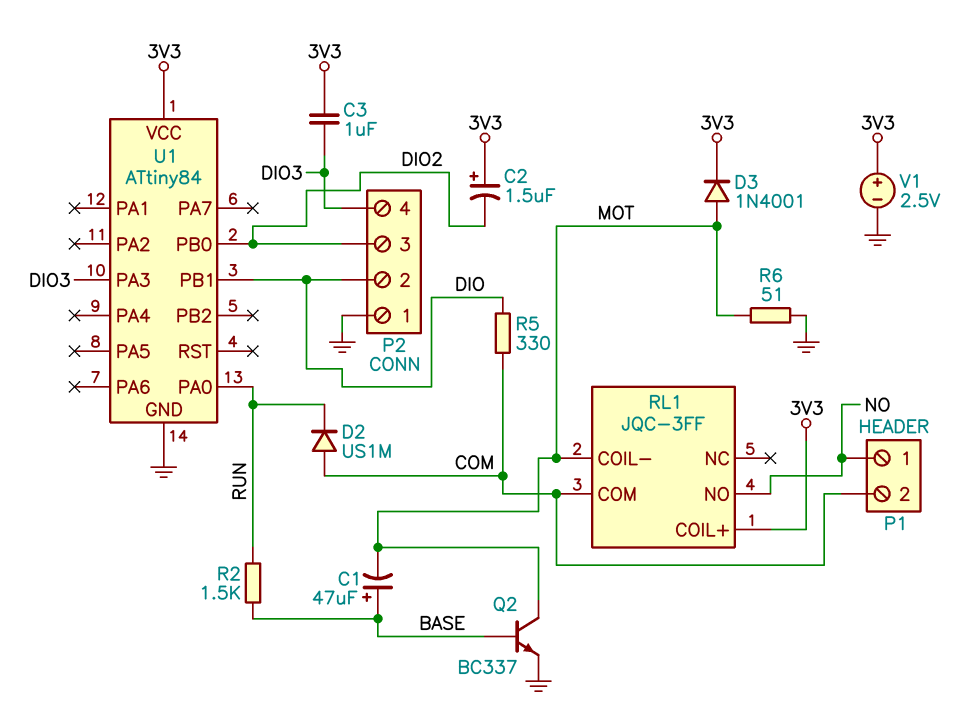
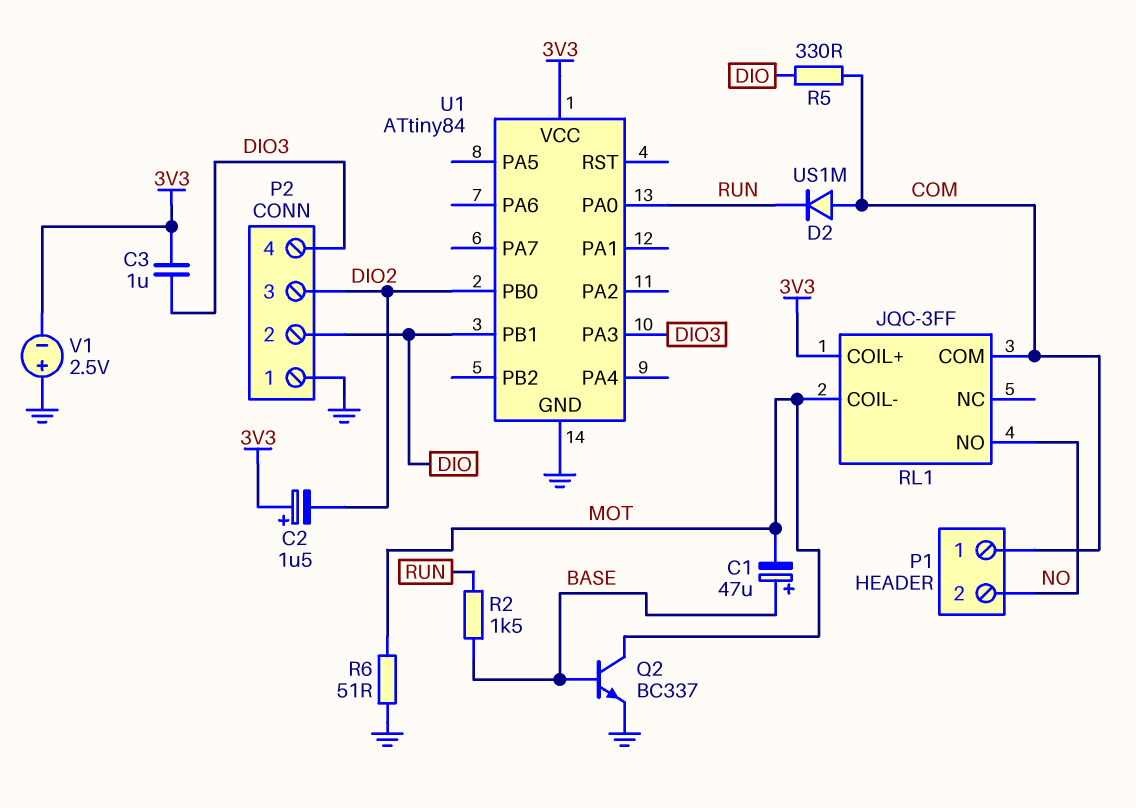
D3: diode 1N4001 (A MOT, K 3V3) -> none
P1 pin 1: NO -> COM
P1 pin 2: COM -> NO
V1: 2.5V (plus 3V3, minus GND) -> 2.5V (plus GND, minus 3V3)

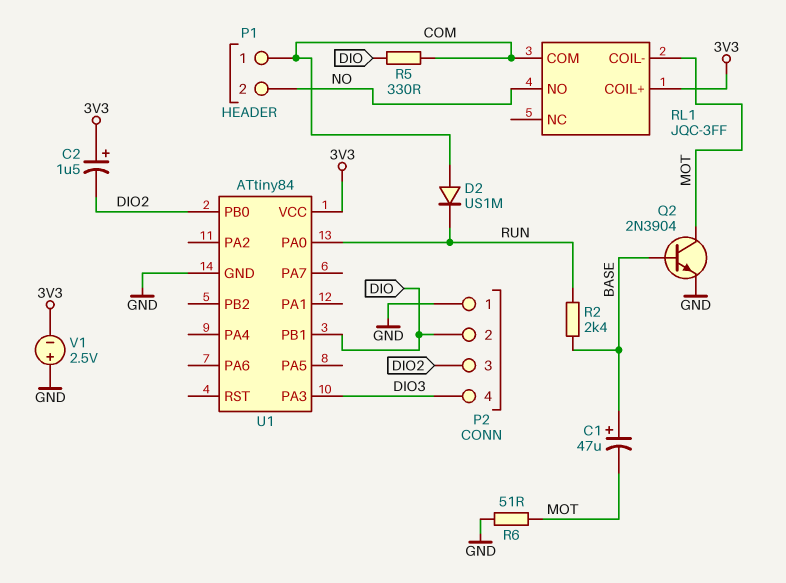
C3: 1uF (3V3, DIO3) -> none
Q2: NPN BC337 (B BASE, C MOT, E GND) -> NPN 2N3904 (B BASE, C MOT, E GND)
R2: 1.5k (BASE, RUN) -> 2.4k (BASE, RUN)

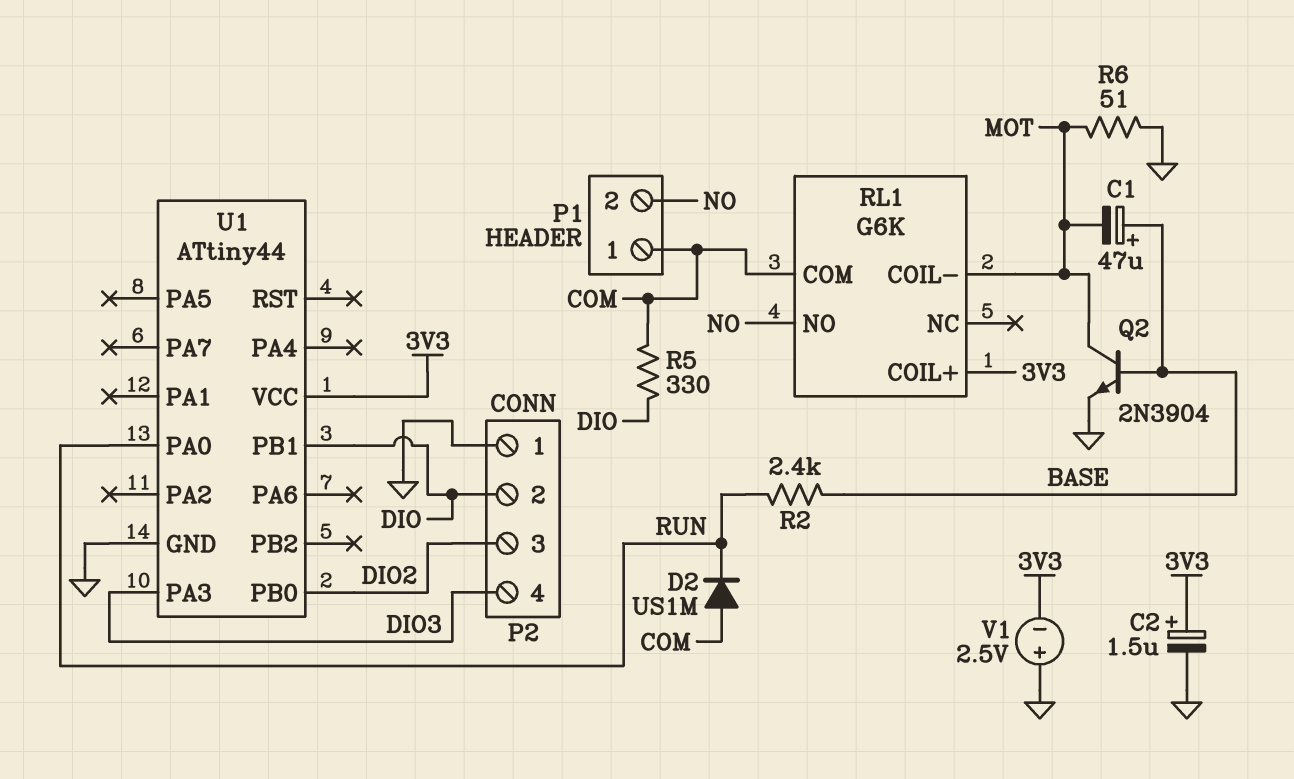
C2: 1.5uF (plus 3V3, minus DIO2) -> 1.5uF (plus 3V3, minus GND)
RL1: JQC-3FF -> G6K
U1: ATtiny84 -> ATtiny44

